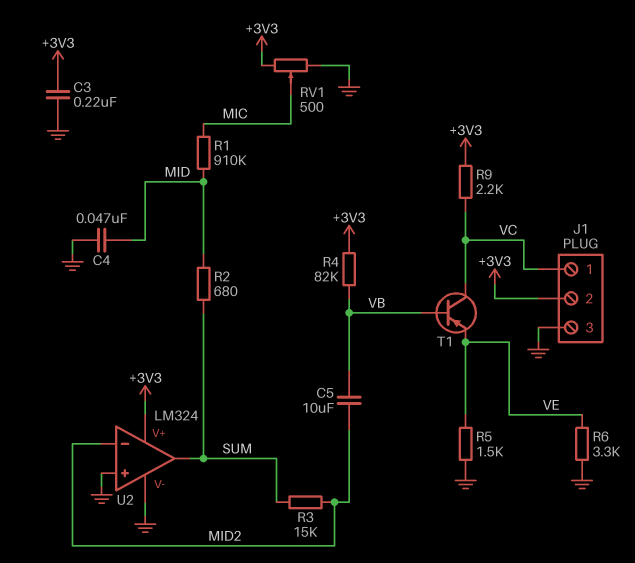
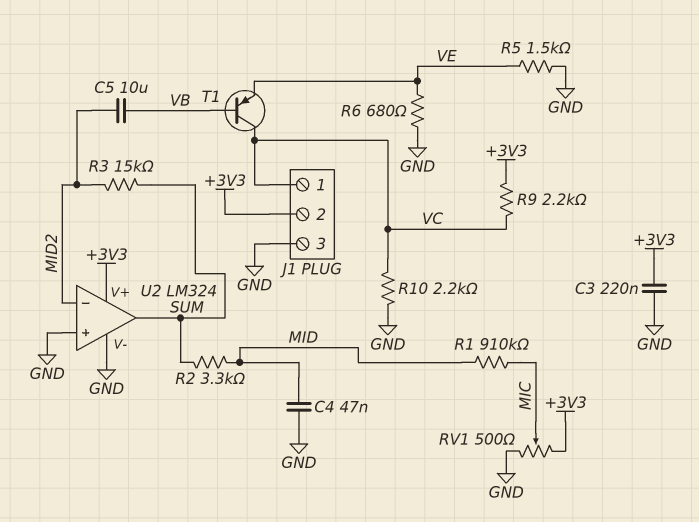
R2: 680 (MID, SUM) -> 3.3k (MID, SUM)
R4: 82k (+3V3, VB) -> none
R6: 3.3k (GND, VE) -> 680 (GND, VE)
R10: none -> 2.2k (GND, VC)

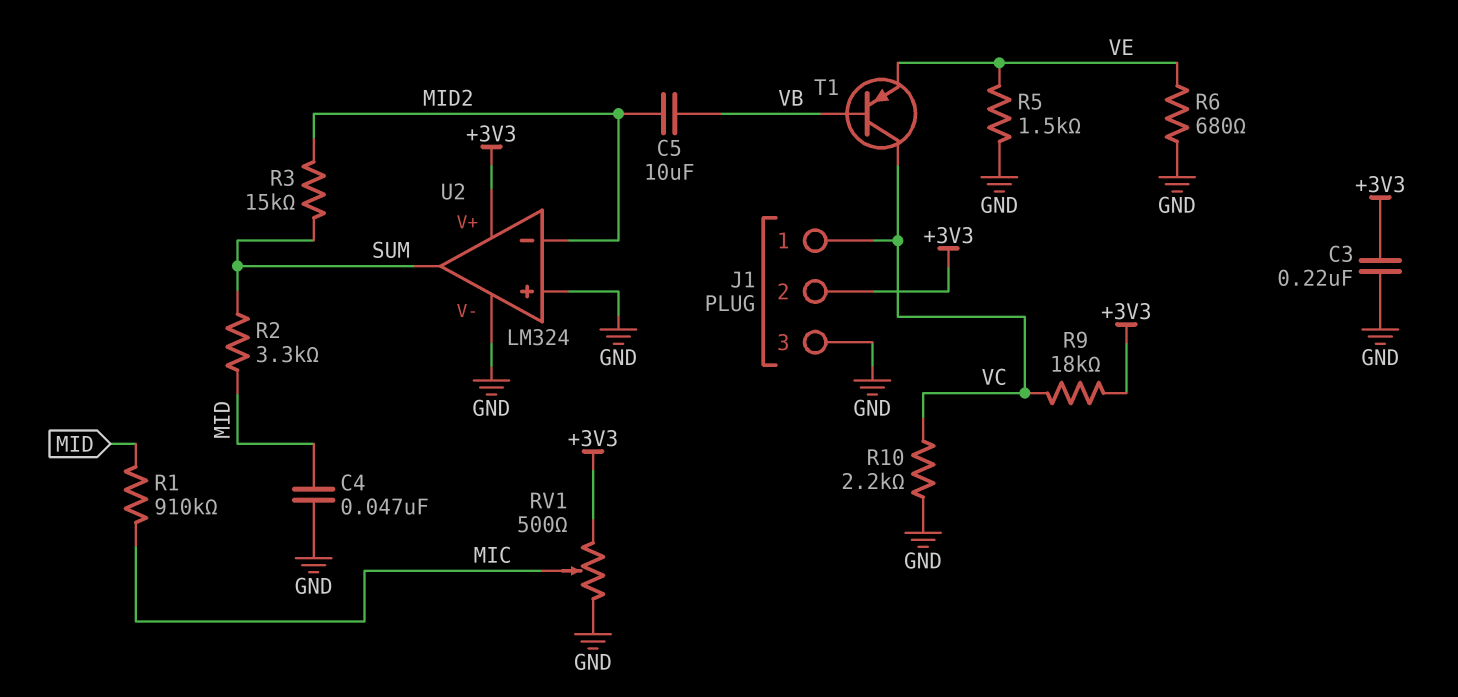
R9: 2.2k (+3V3, VC) -> 18k (+3V3, VC)

